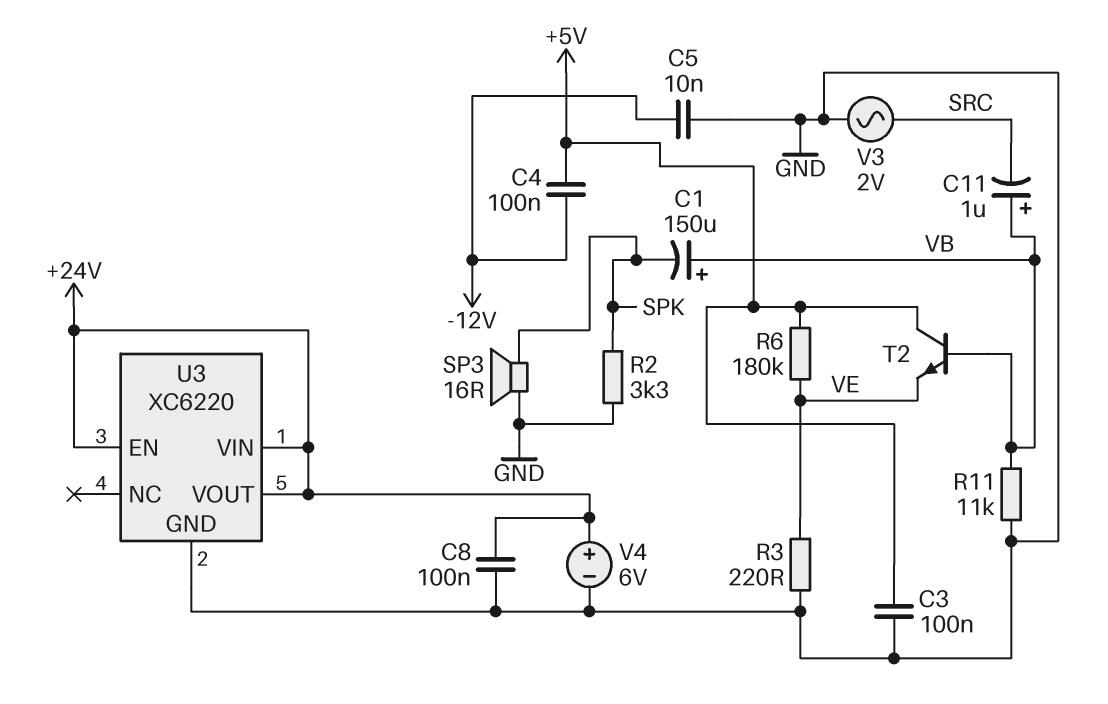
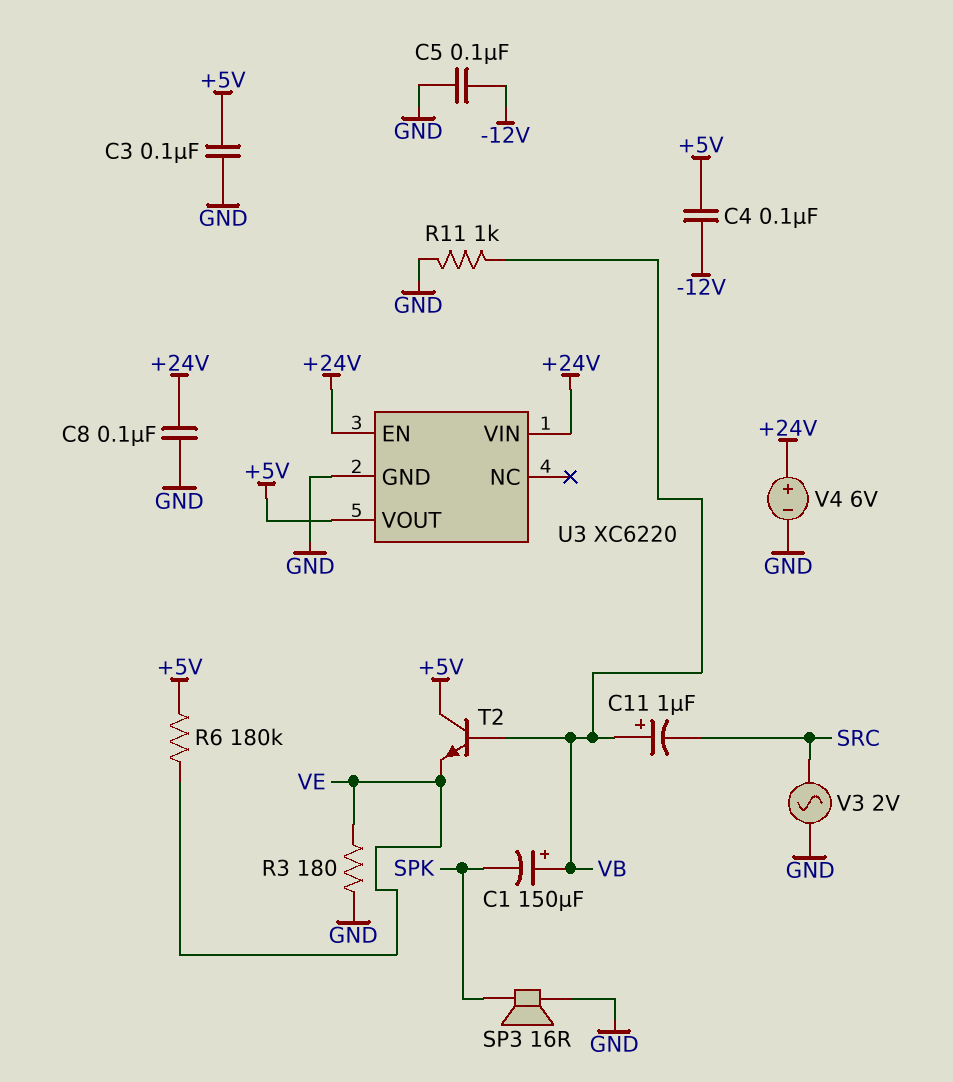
C5: 10nF (-12V, GND) -> 100nF (-12V, GND)
R2: 3.3k (GND, SPK) -> none
R3: 220 (GND, VE) -> 180 (GND, VE)
R11: 11k (GND, VB) -> 1k (GND, VB)
U3 pin VOUT: +24V -> +5V

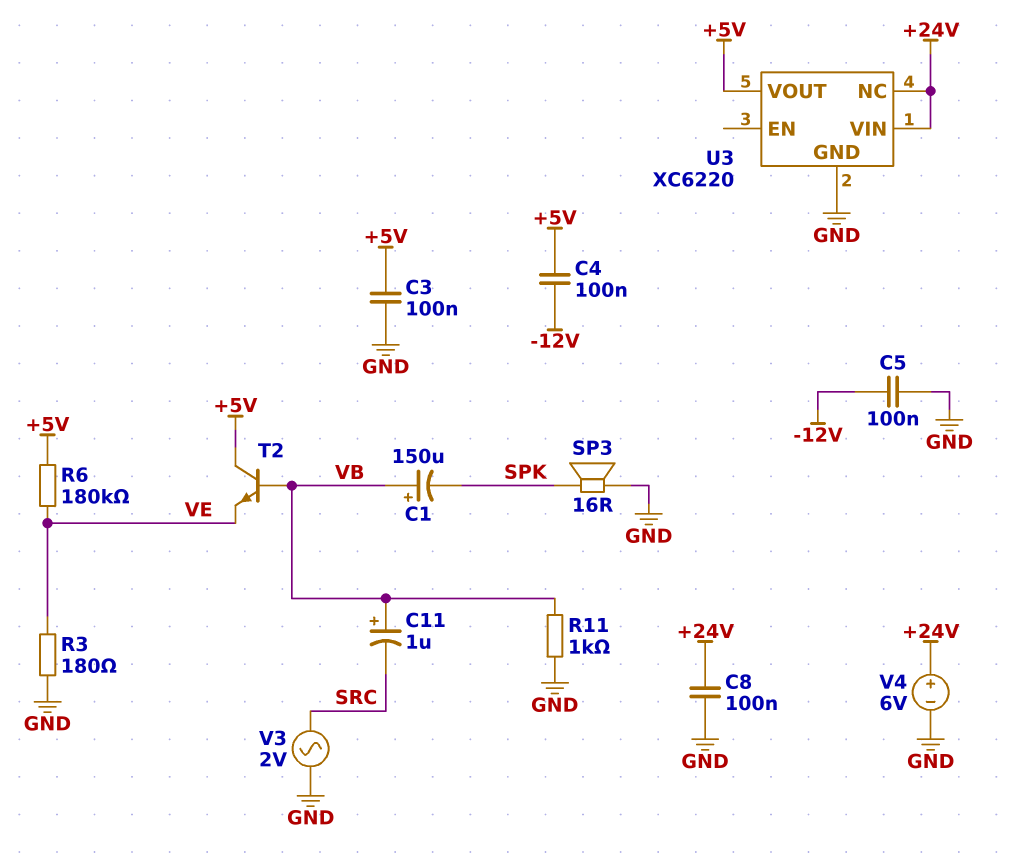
U3 pin EN: +24V -> none
U3 pin NC: none -> +24V

